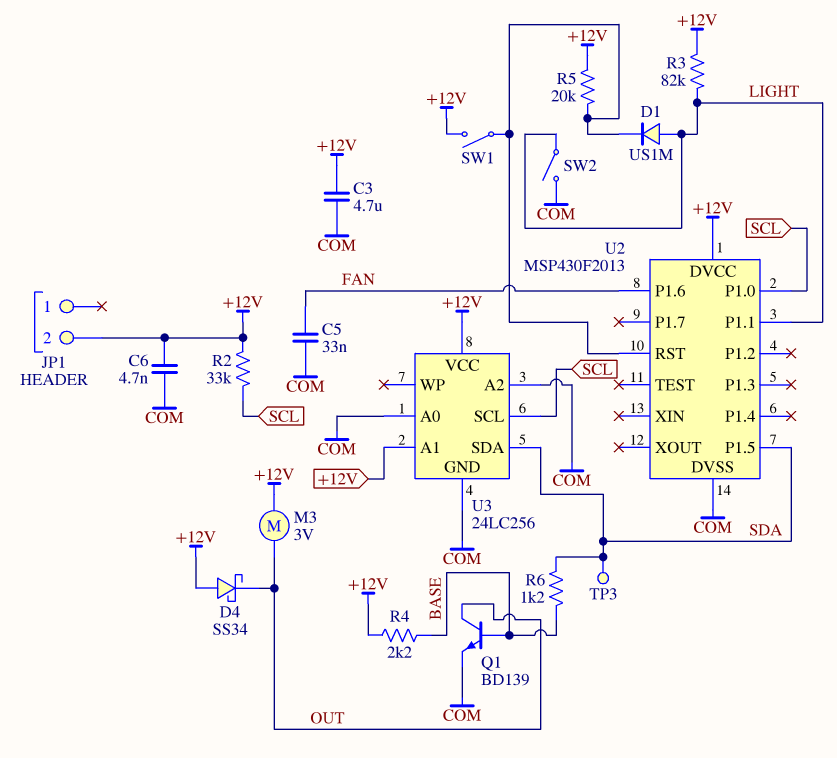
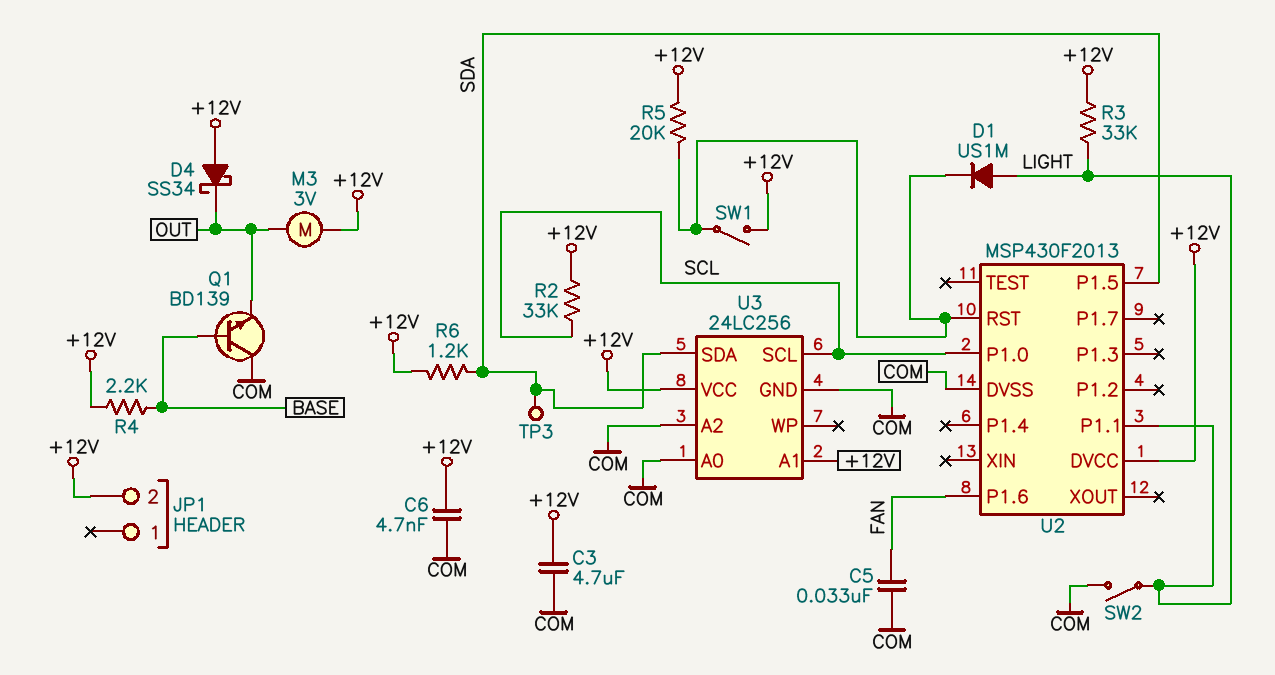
Q1: NPN BD139 (B BASE, C OUT, E COM) -> NPN BD139 (B BASE, C COM, E OUT)
R3: 82k (+12V, LIGHT) -> 33k (+12V, LIGHT)
R6: 1.2k (BASE, SDA) -> 1.2k (+12V, SDA)

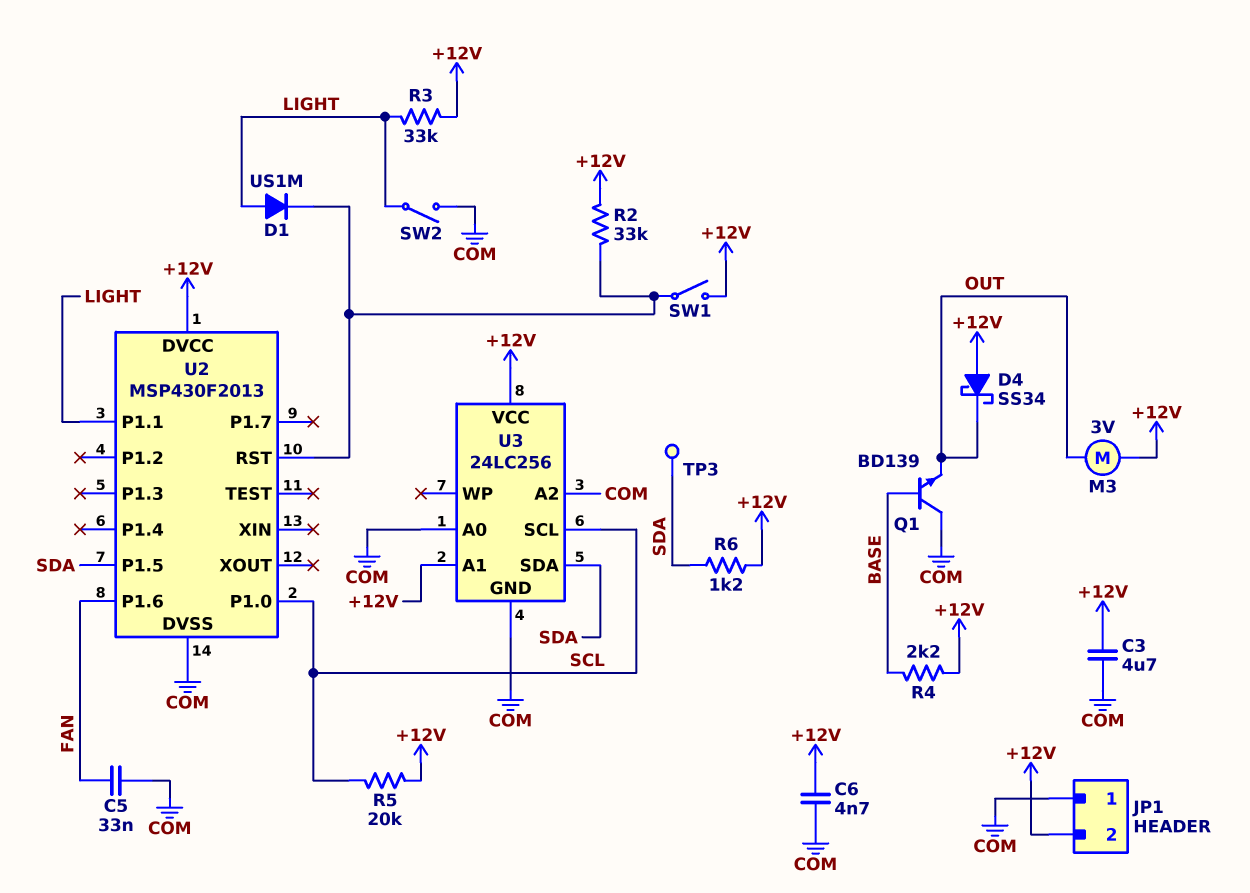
JP1 pin 1: none -> COM
R2: 33k (+12V, SCL) -> 33k (+12V, U2/RST)
R5: 20k (+12V, U2/RST) -> 20k (+12V, SCL)

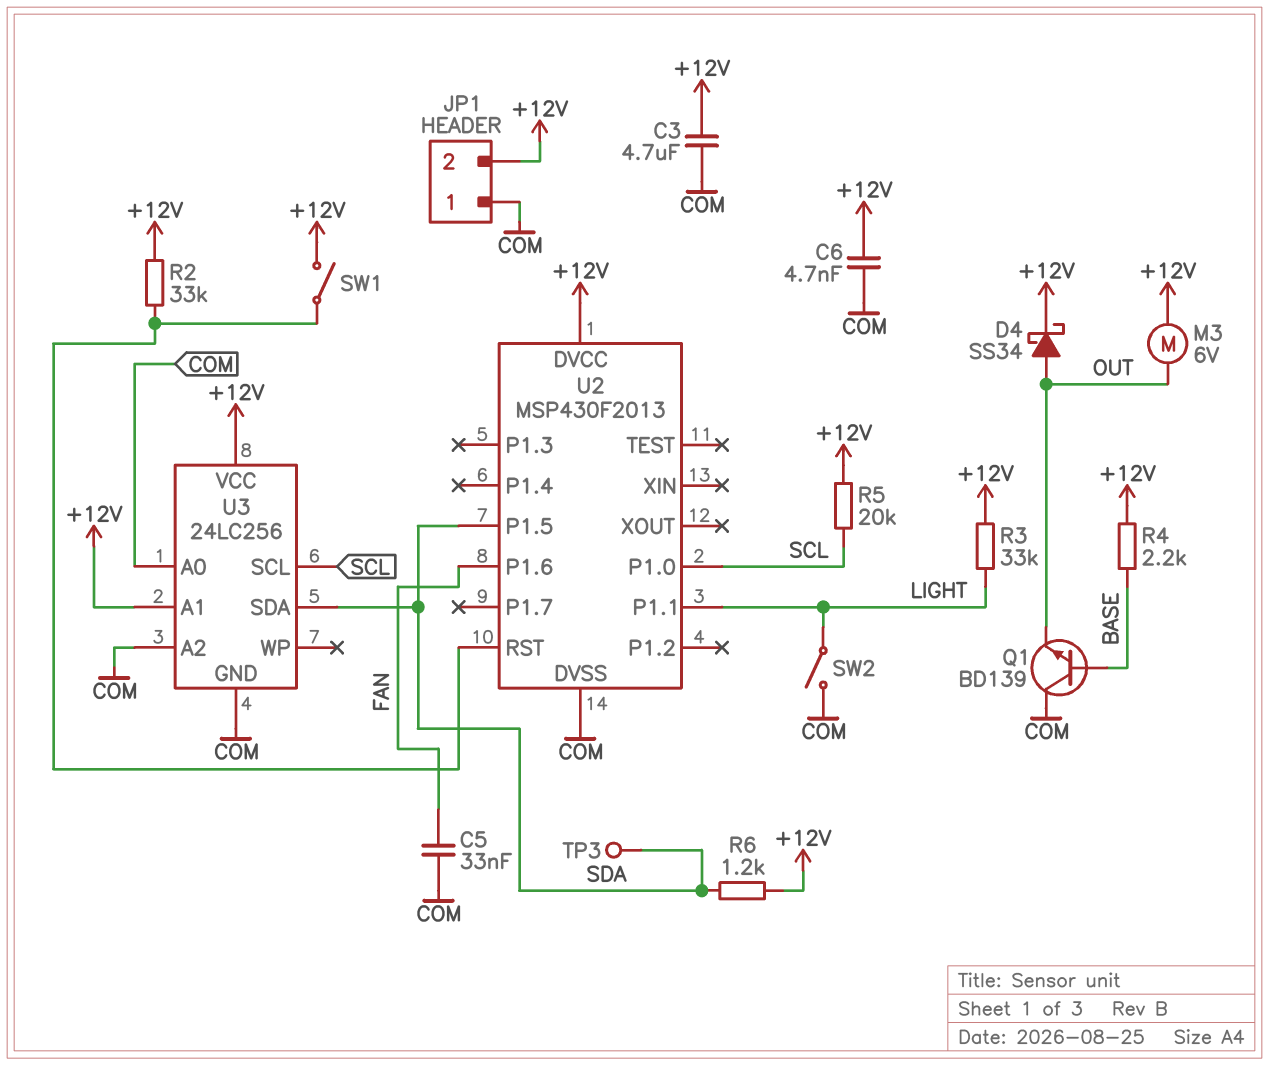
D1: diode US1M (A LIGHT, K U2/RST) -> none
D4: schottky SS34 (A +12V, K OUT) -> schottky SS34 (A OUT, K +12V)
M3: motor 3V (+12V, OUT) -> motor 6V (+12V, OUT)

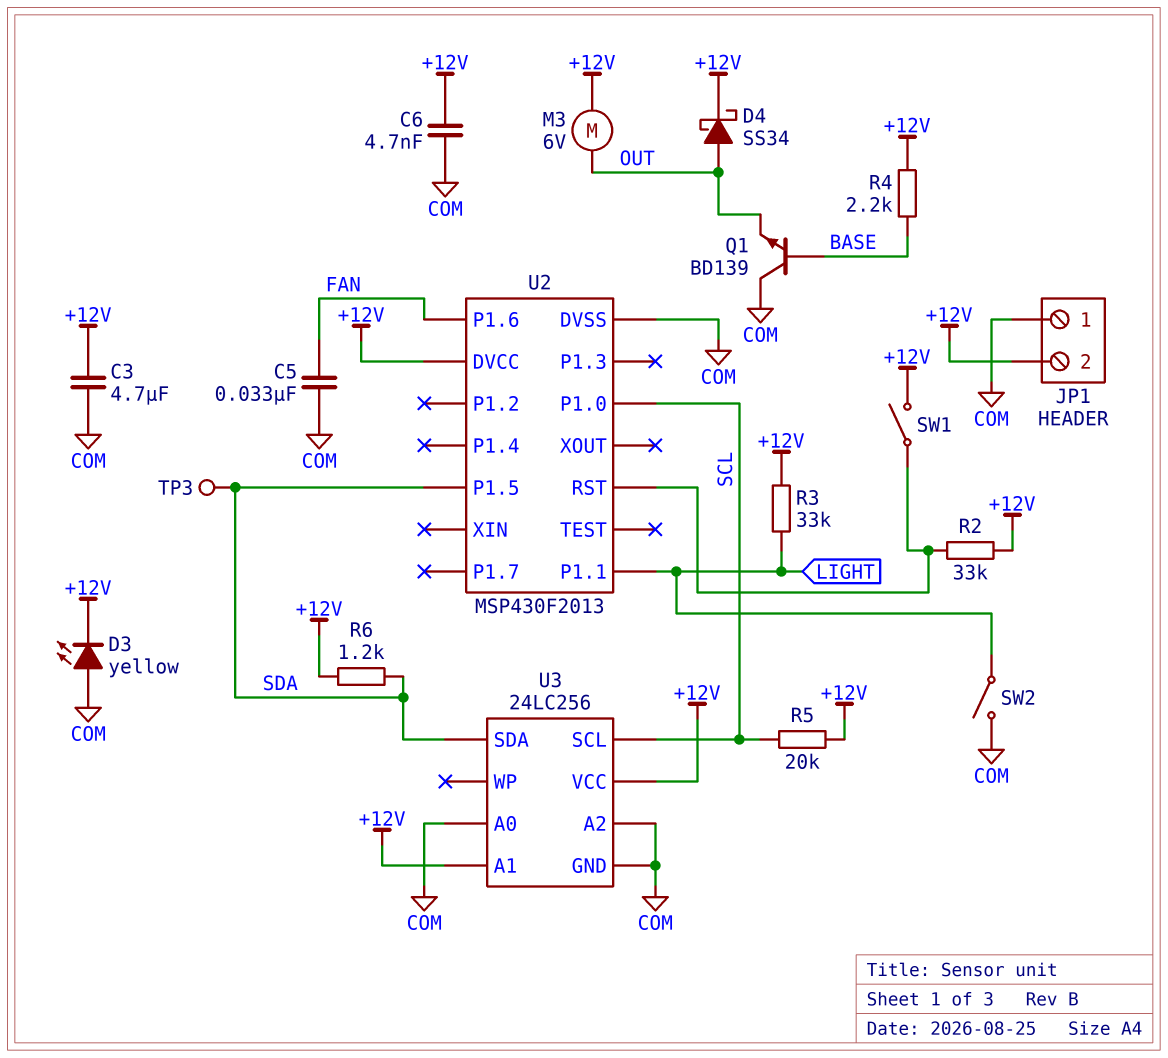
D3: none -> LED yellow (A COM, K +12V)

